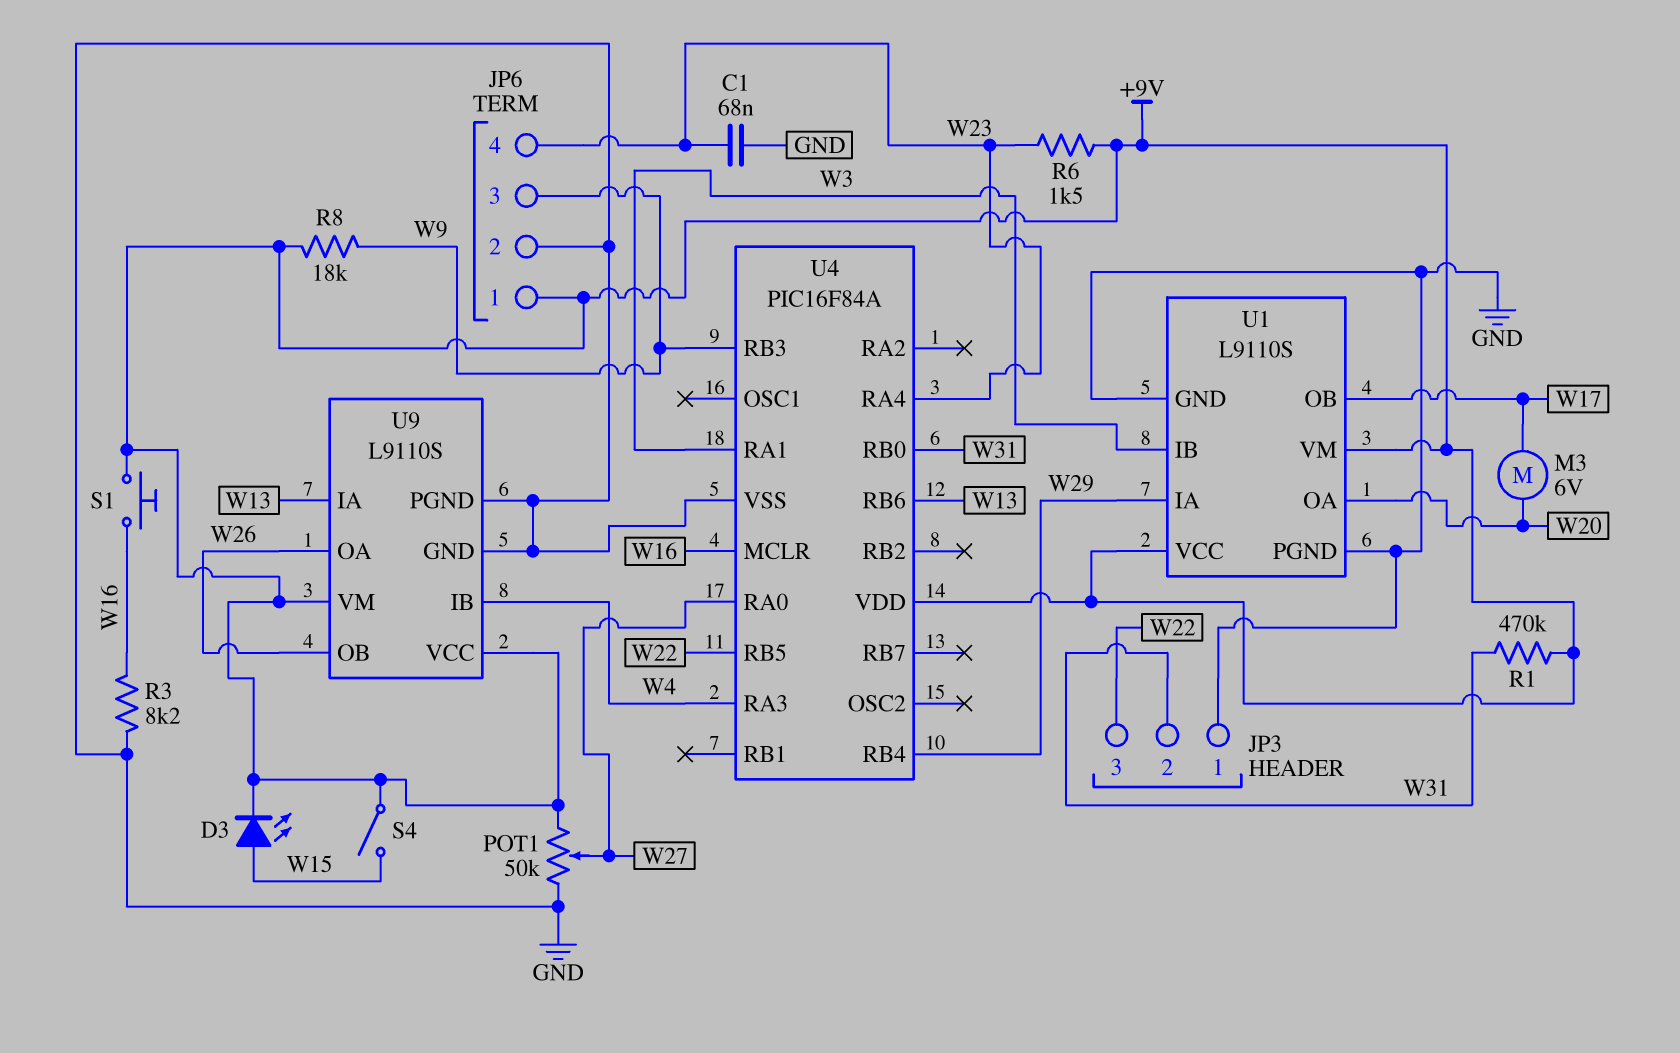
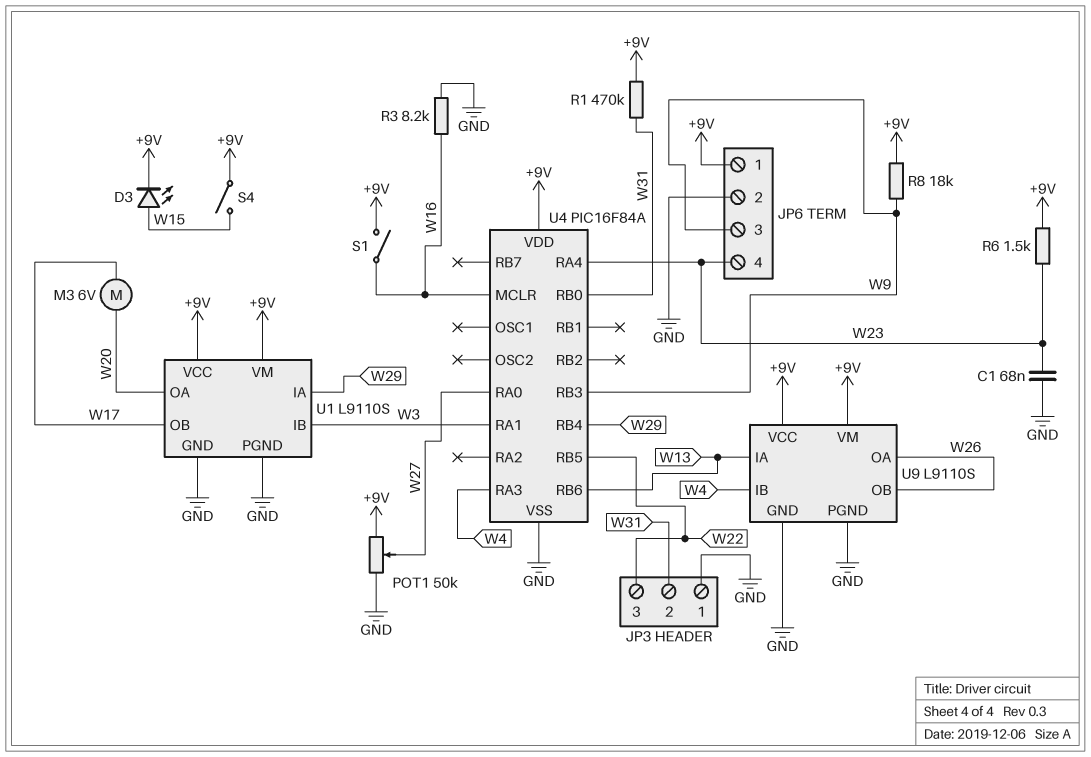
S1: button (+9V, W16) -> switch (+9V, W16)

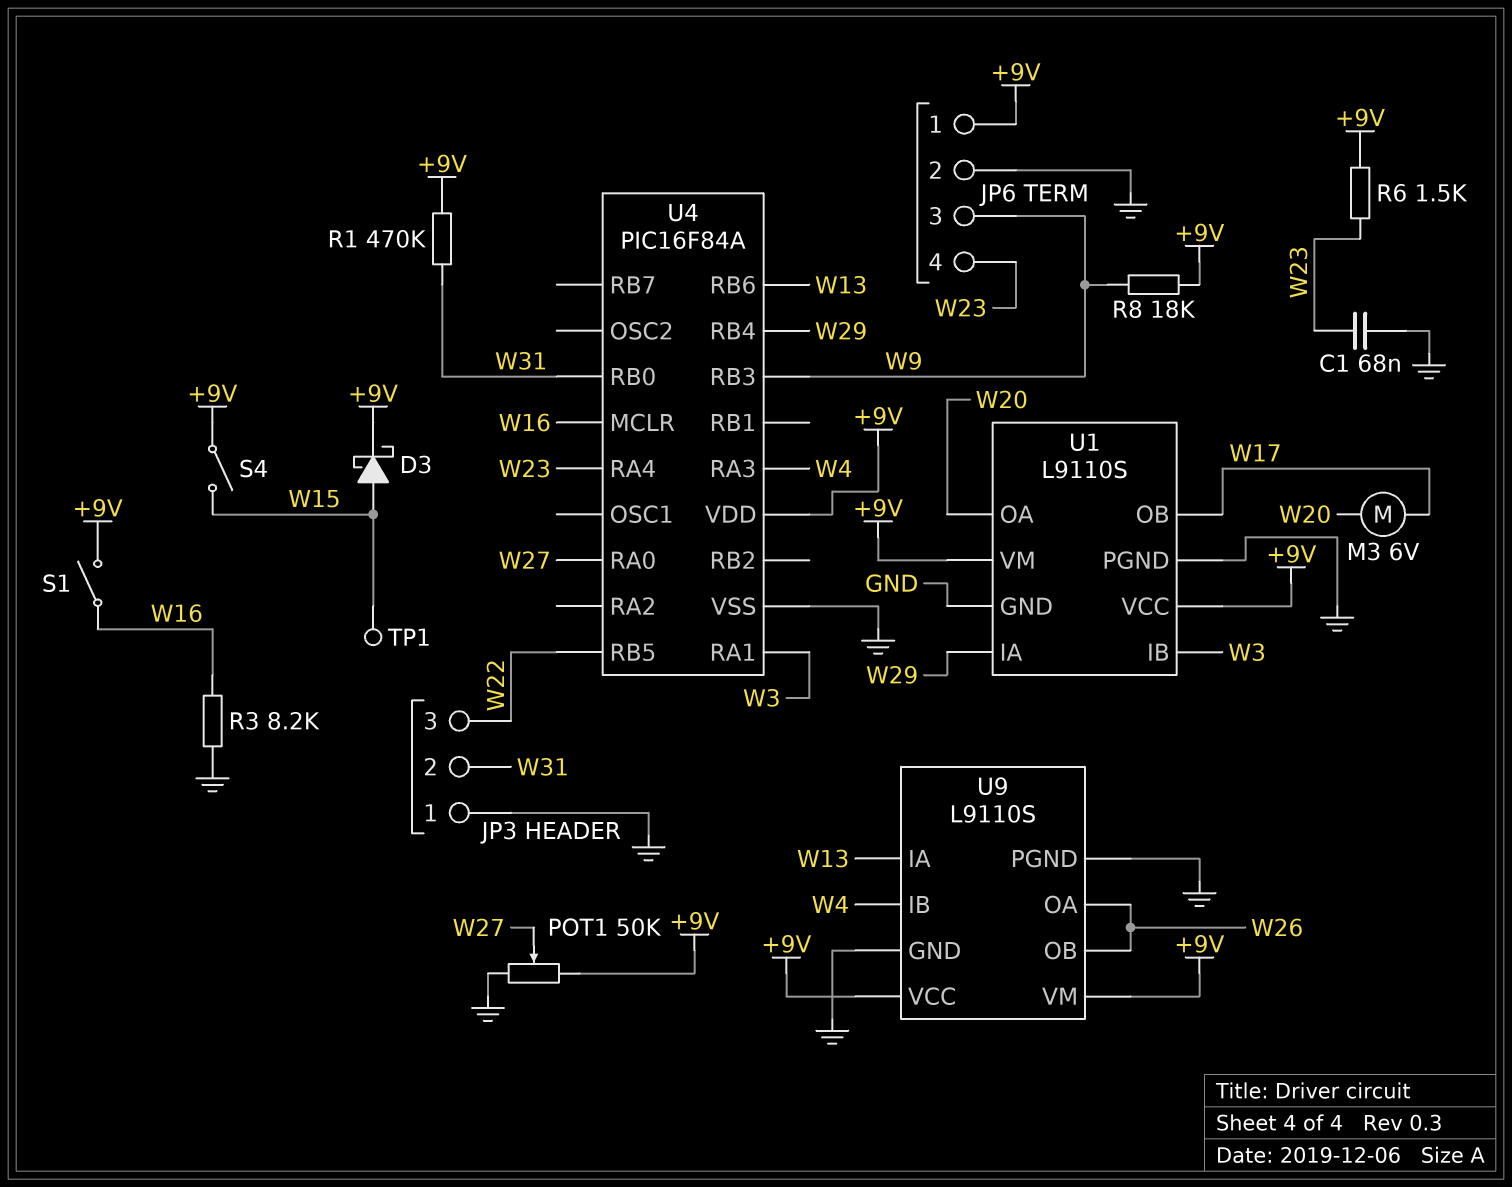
D3: LED (A W15, K +9V) -> schottky (A W15, K +9V)
TP1: none -> test point (W15)

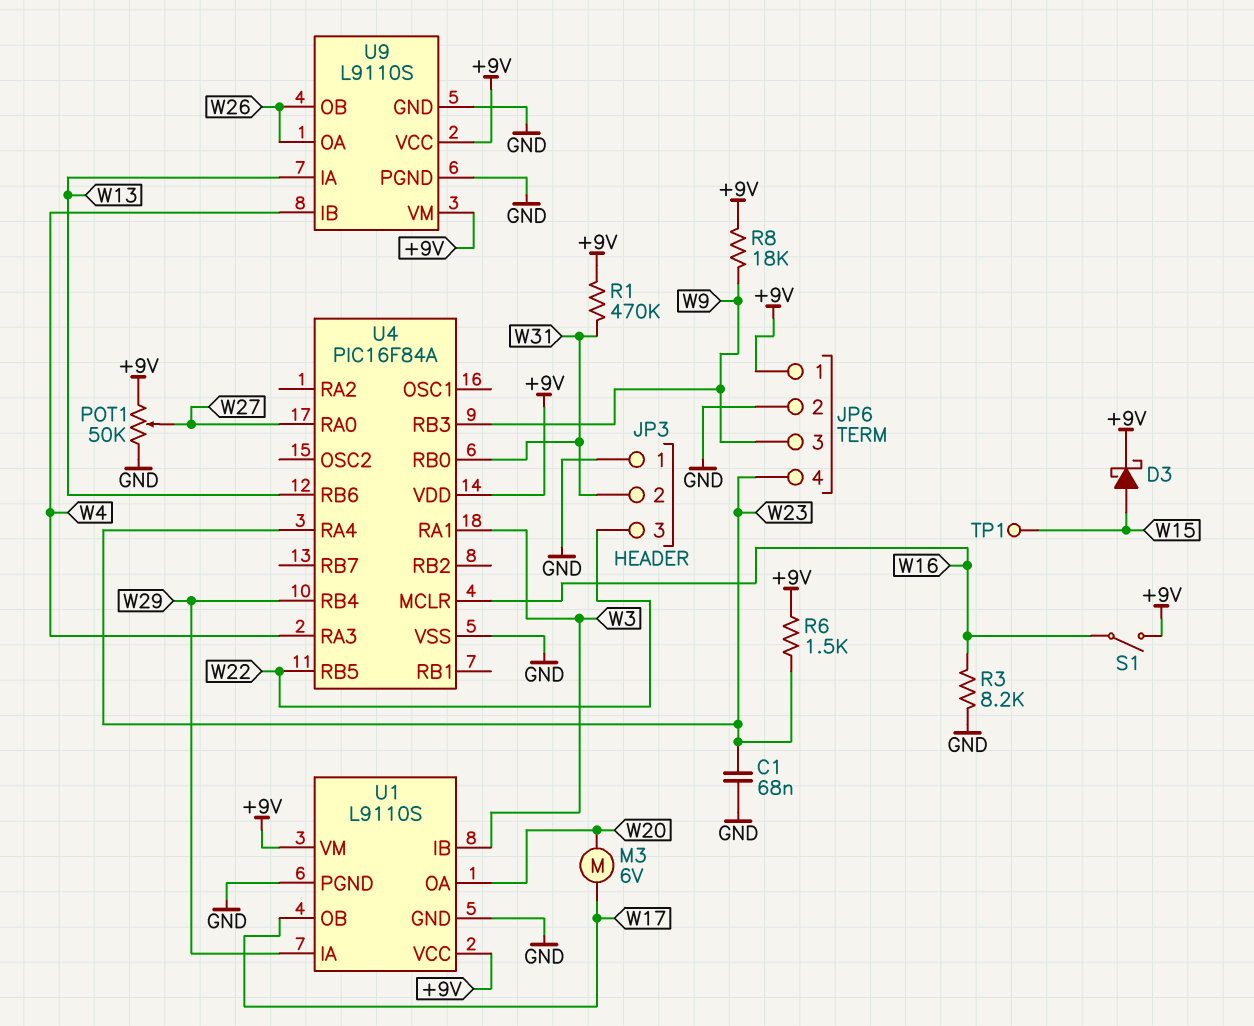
S4: switch (+9V, W15) -> none

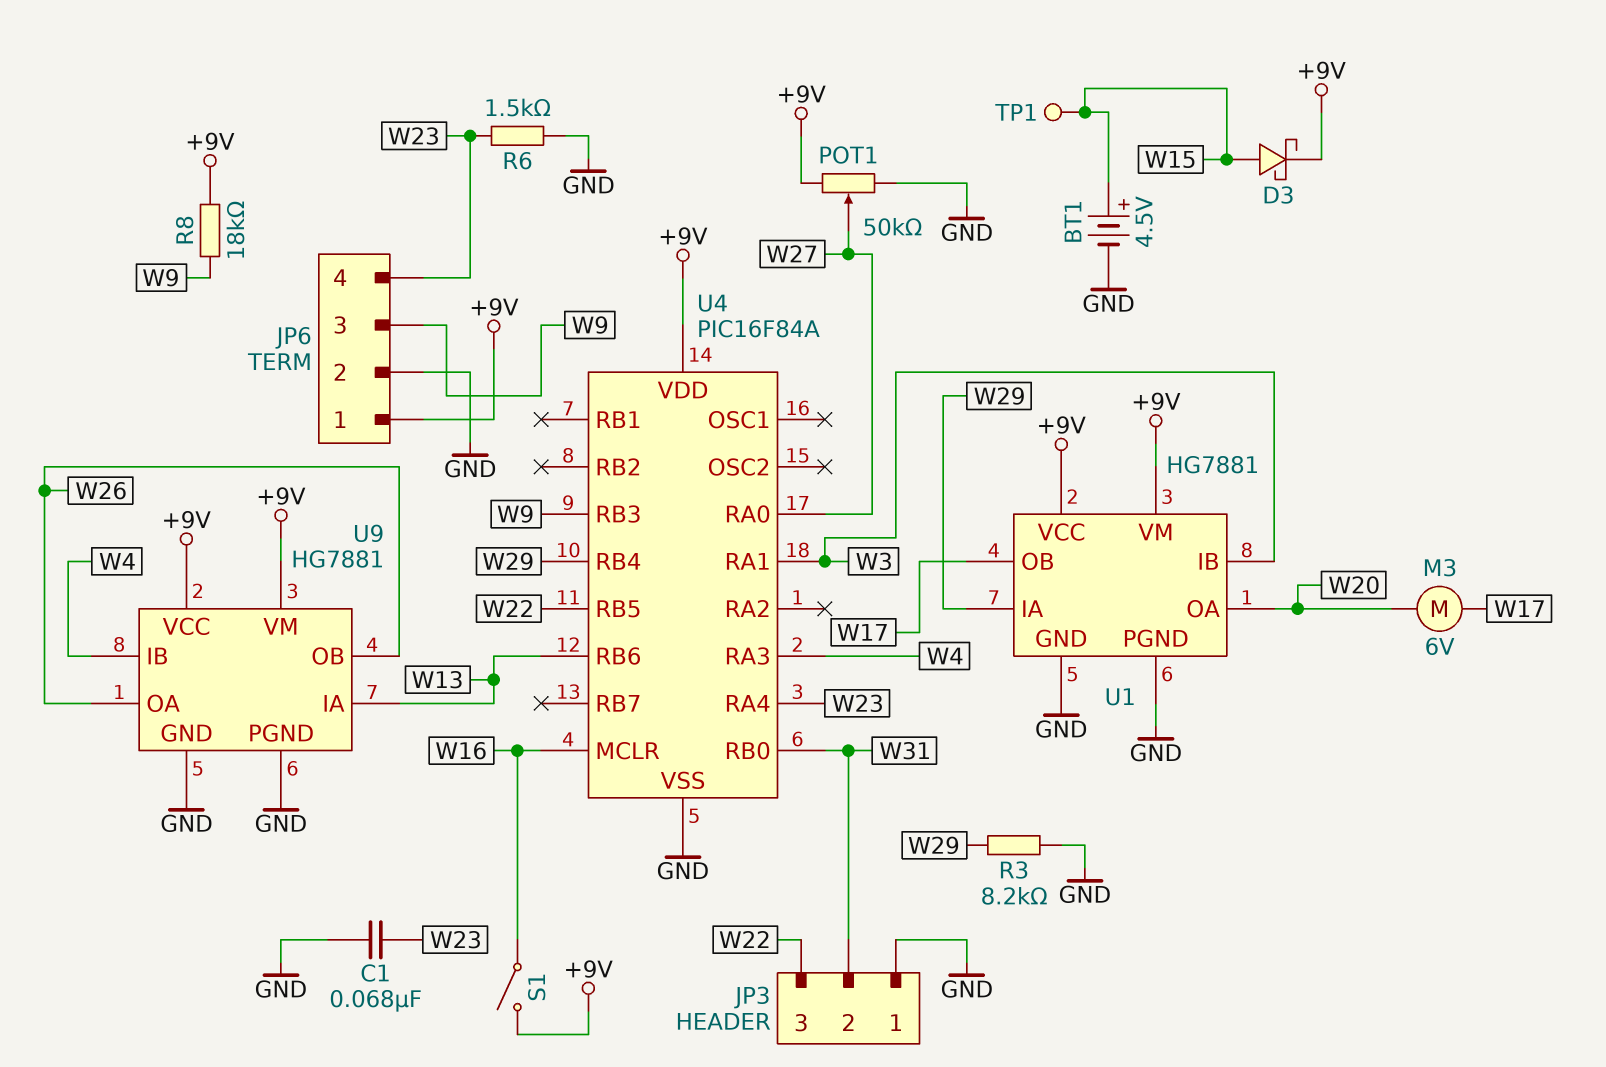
BT1: none -> 4.5V (plus W15, minus GND)
R1: 470k (+9V, W31) -> none
R3: 8.2k (GND, W16) -> 8.2k (GND, W29)
R6: 1.5k (+9V, W23) -> 1.5k (GND, W23)
U1: L9110S -> HG7881
U9: L9110S -> HG7881

